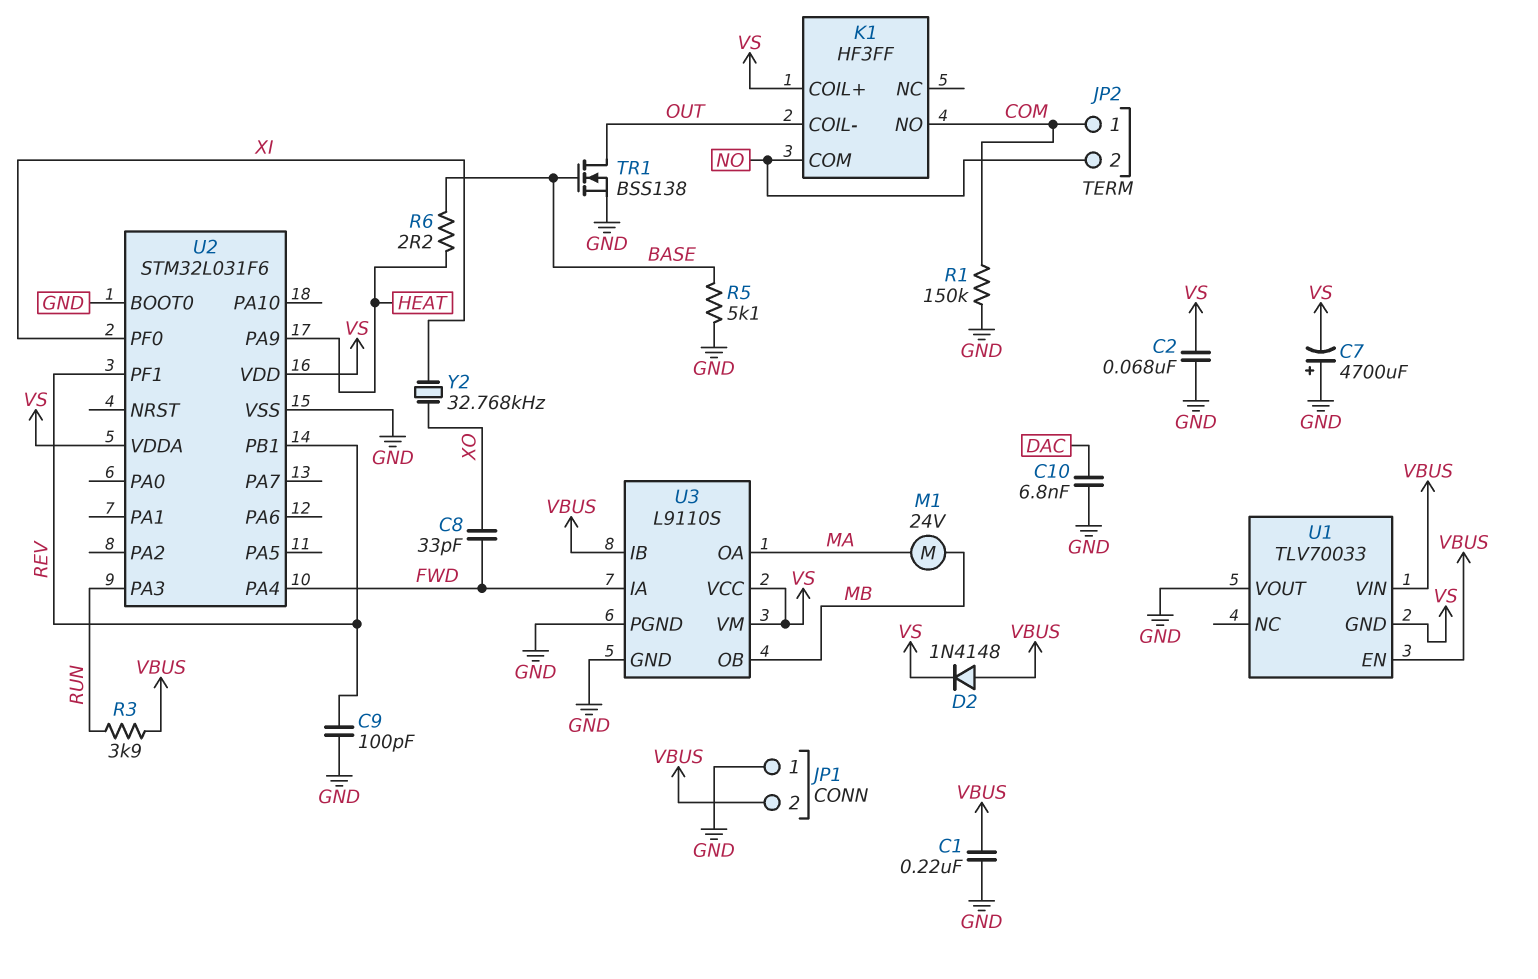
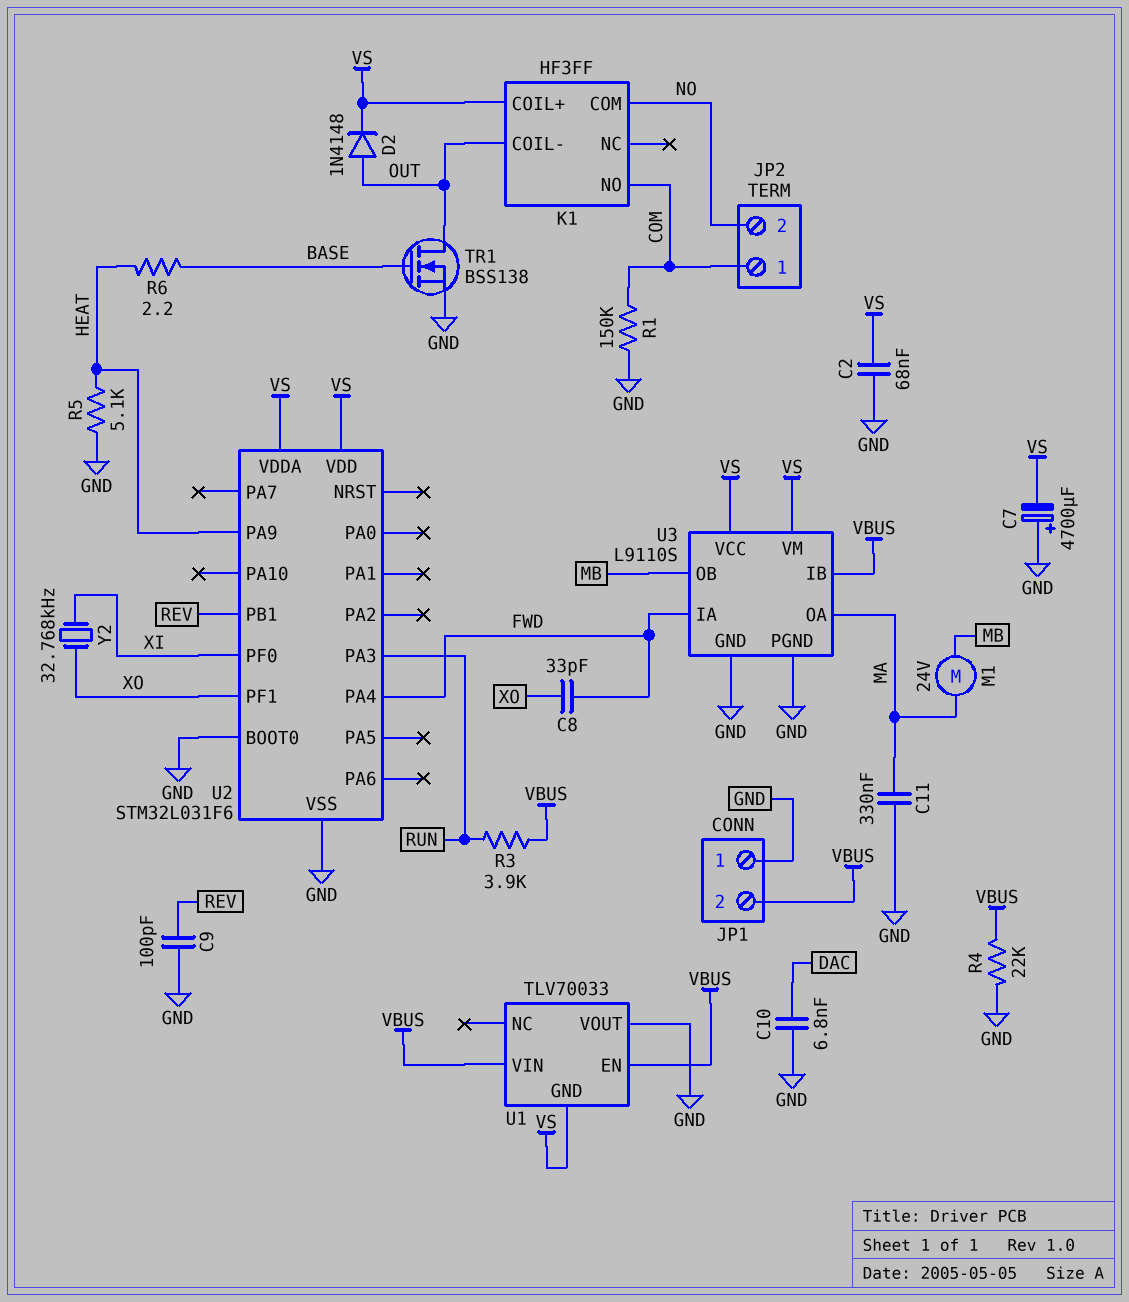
C1: 220nF (GND, VBUS) -> none
C11: none -> 330nF (GND, MA)
D2: diode 1N4148 (A VBUS, K VS) -> diode 1N4148 (A OUT, K VS)
R4: none -> 22k (GND, VBUS)
R5: 5.1k (BASE, GND) -> 5.1k (GND, HEAT)
U2 pin PF1: REV -> XO

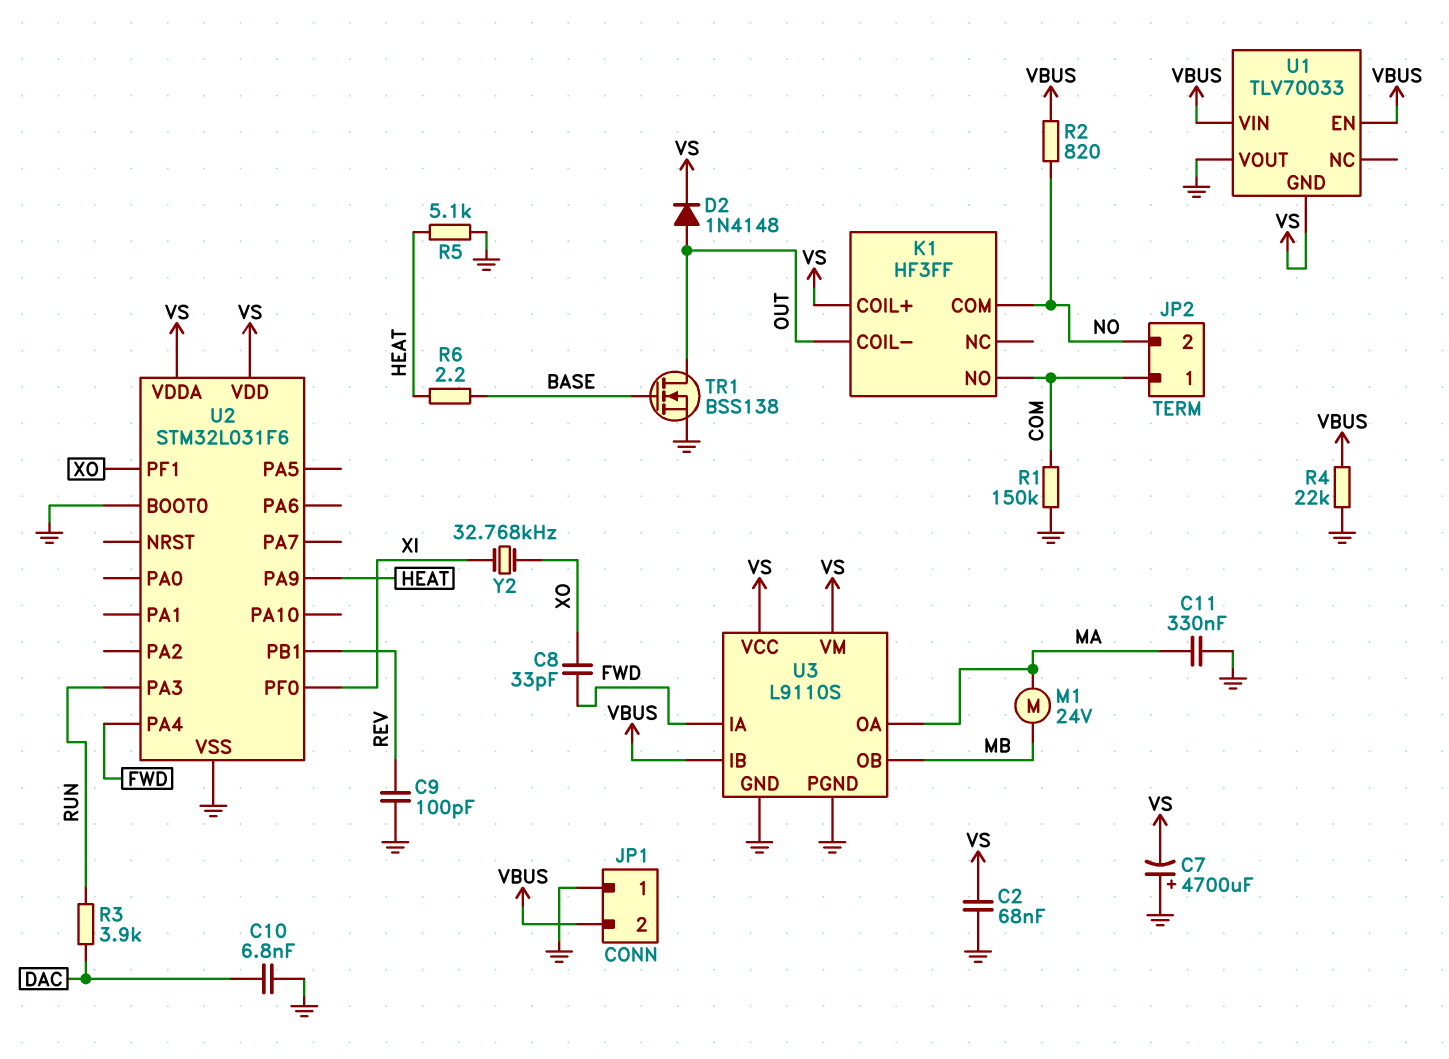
R2: none -> 820 (NO, VBUS)
R3: 3.9k (RUN, VBUS) -> 3.9k (DAC, RUN)

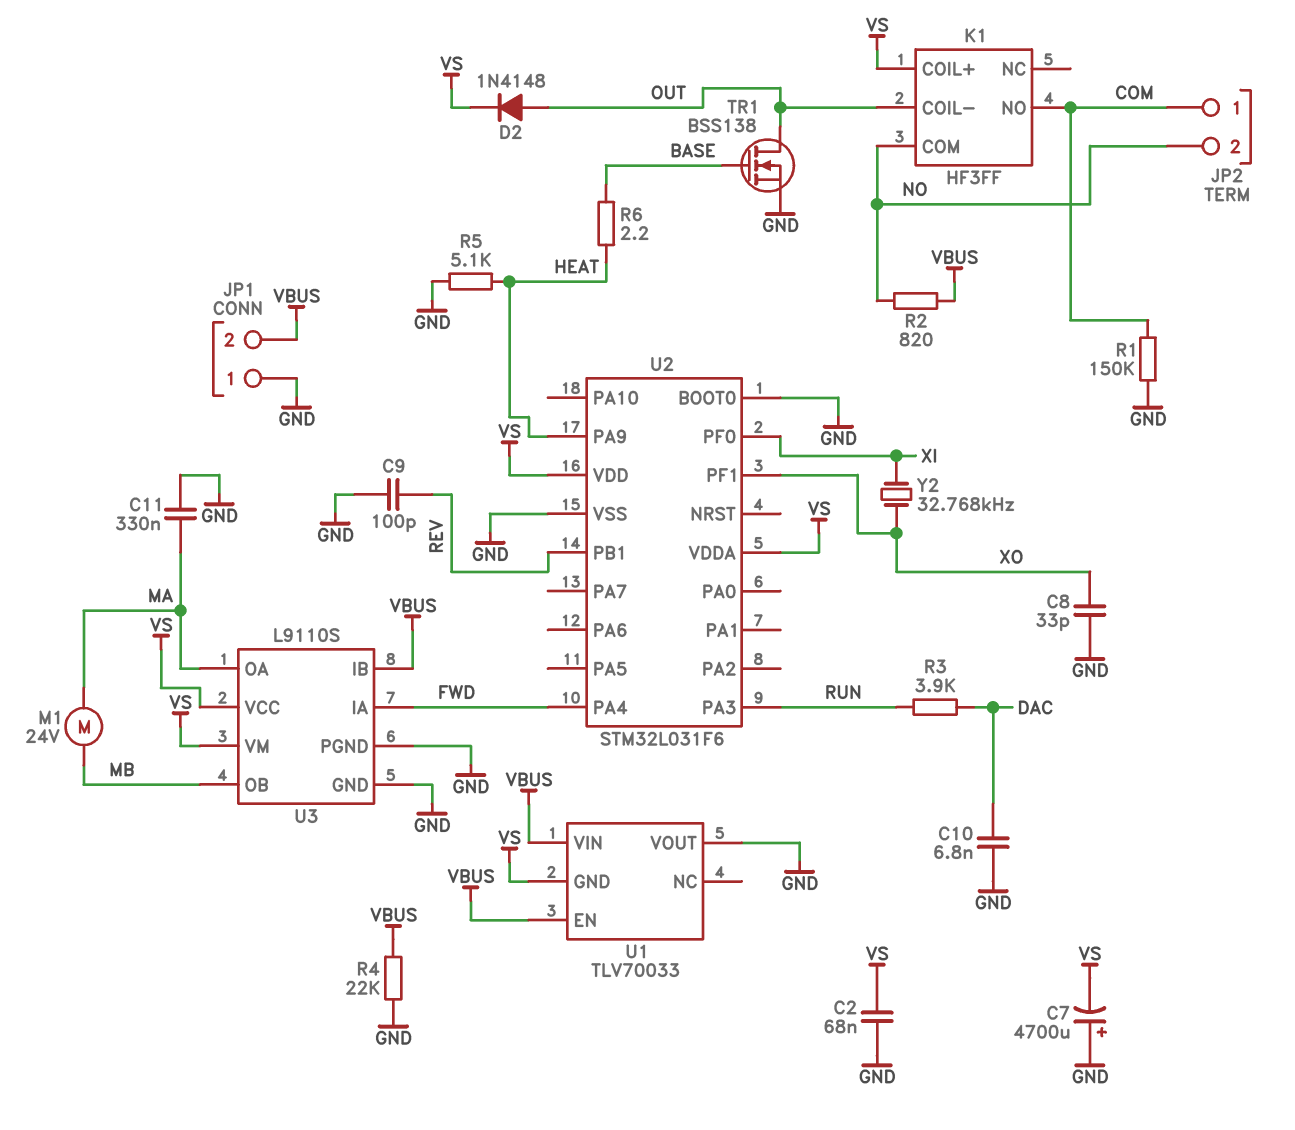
C8: 33pF (FWD, XO) -> 33pF (GND, XO)

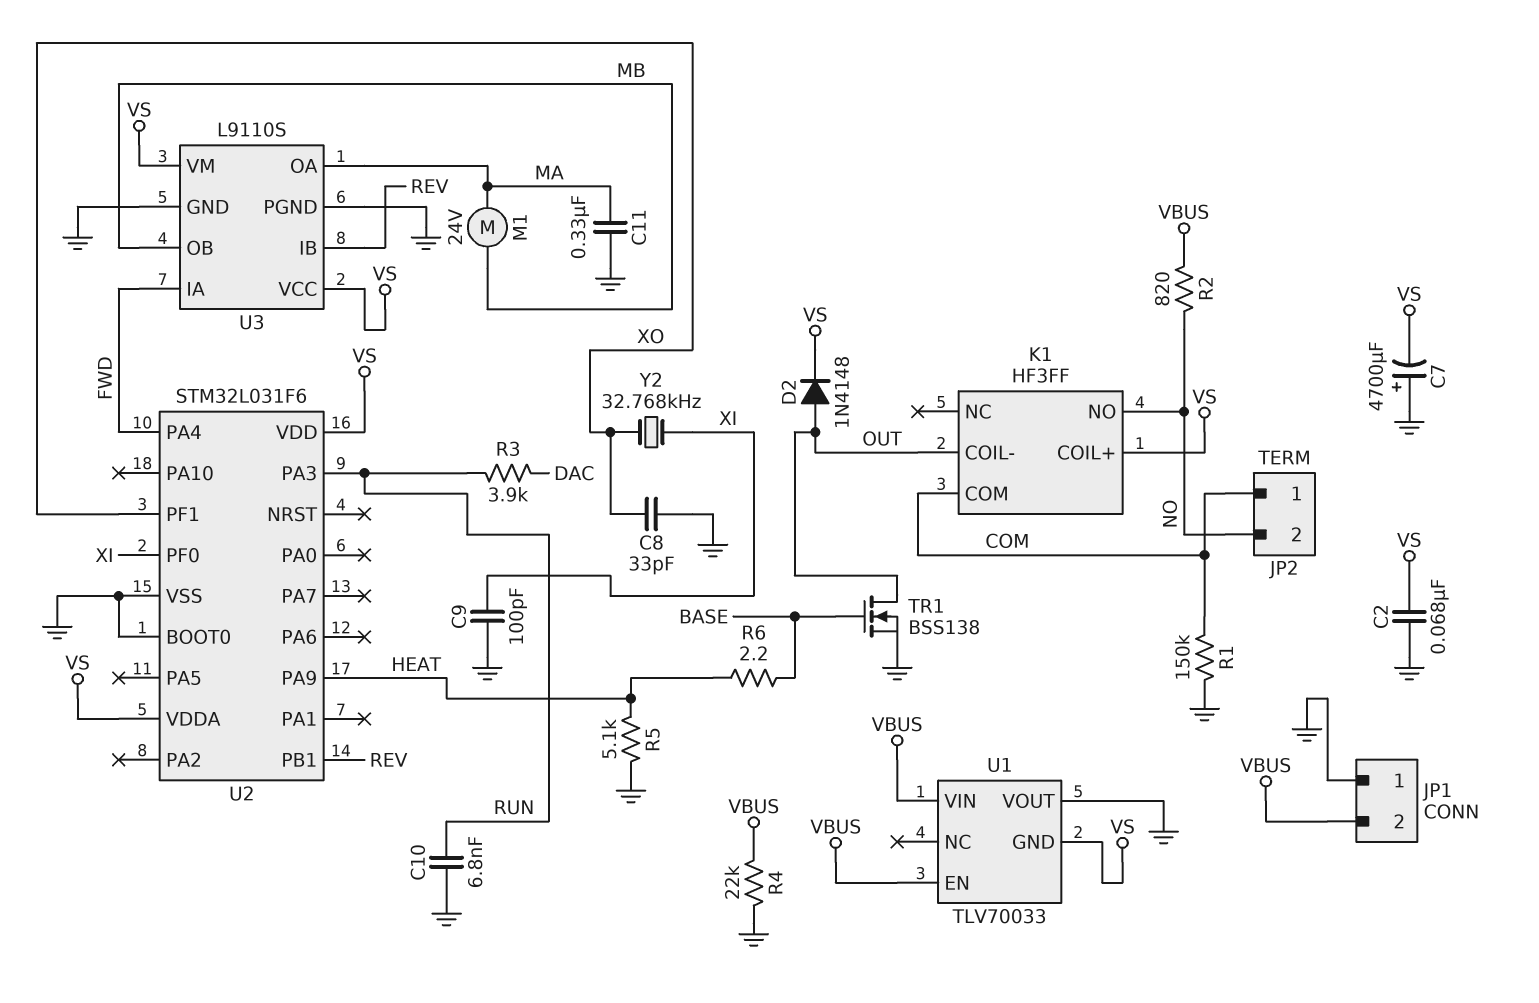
C9: 100pF (GND, REV) -> 100pF (GND, XI)
C10: 6.8nF (DAC, GND) -> 6.8nF (GND, RUN)
K1 pin COM: NO -> COM
K1 pin NO: COM -> NO
U3 pin IB: VBUS -> REV

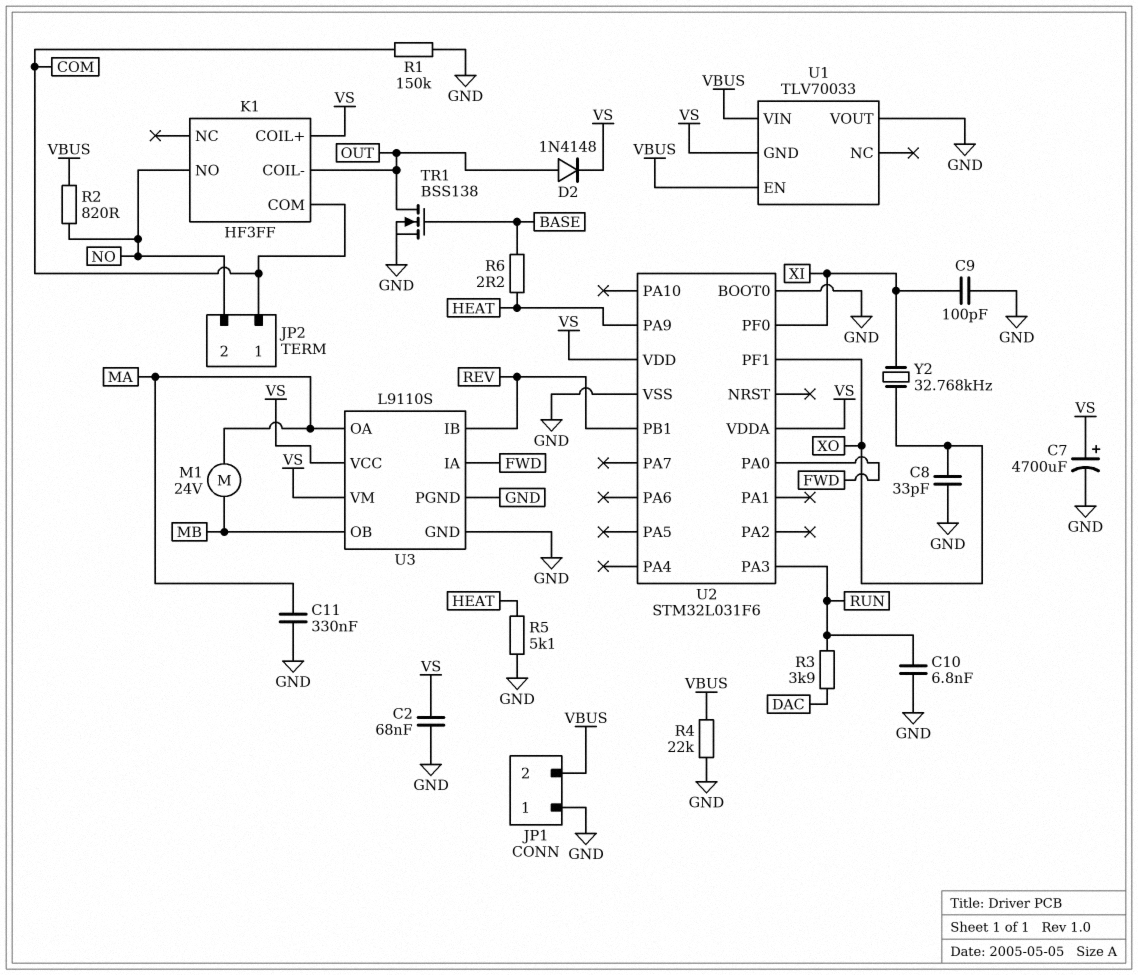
C7: 4700uF (plus GND, minus VS) -> 4700uF (plus VS, minus GND)
U2 pin PA0: none -> FWD
U2 pin PA4: FWD -> none

